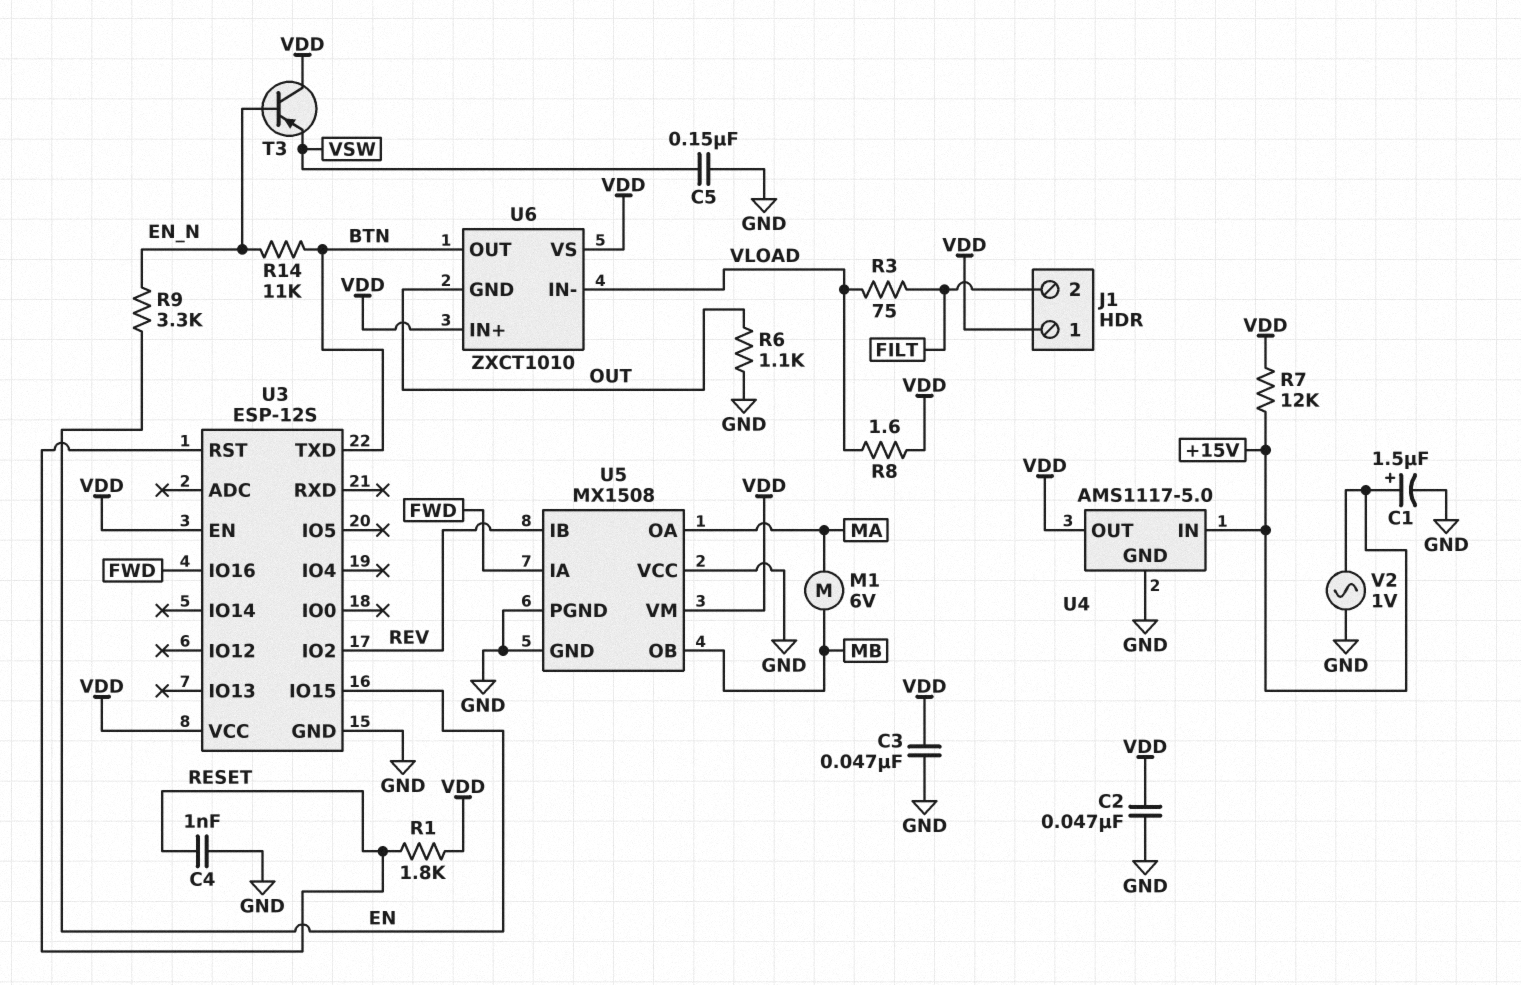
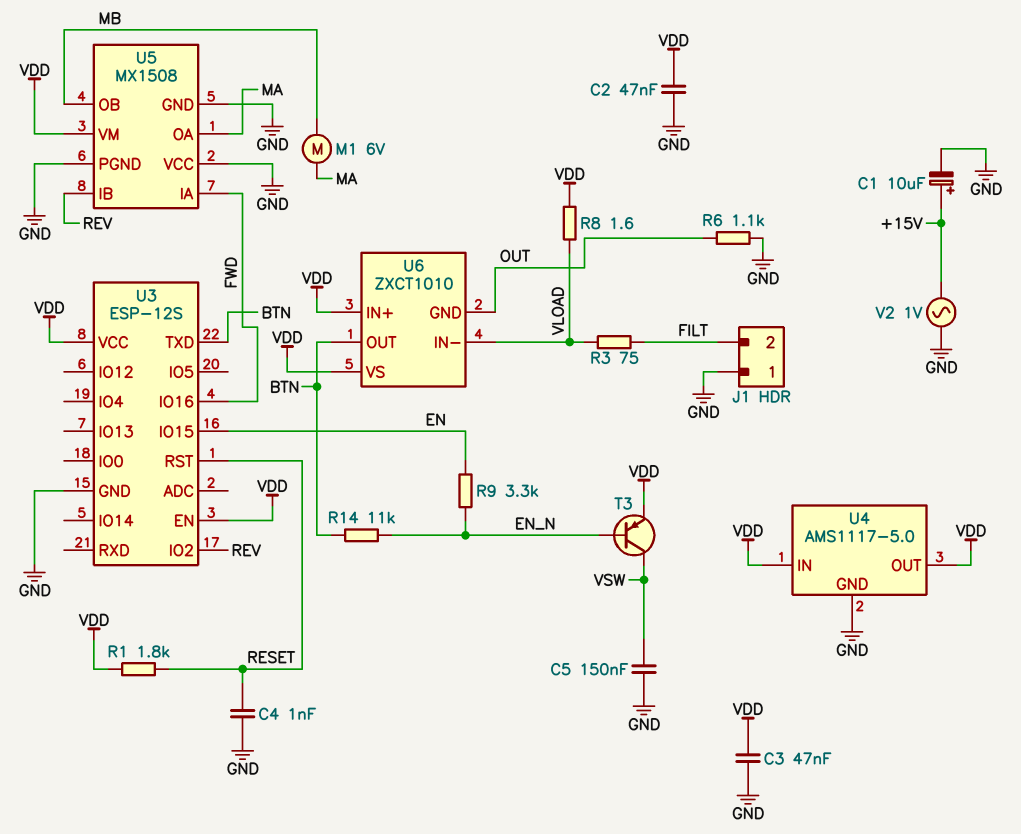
C1: 1.5uF (plus +15V, minus GND) -> 10uF (plus +15V, minus GND)
J1 pin 1: VDD -> GND
R7: 12k (+15V, VDD) -> none
T3: PNP (B EN_N, C VDD, E VSW) -> PNP (B EN_N, C VSW, E VDD)
U4 pin IN: +15V -> VDD

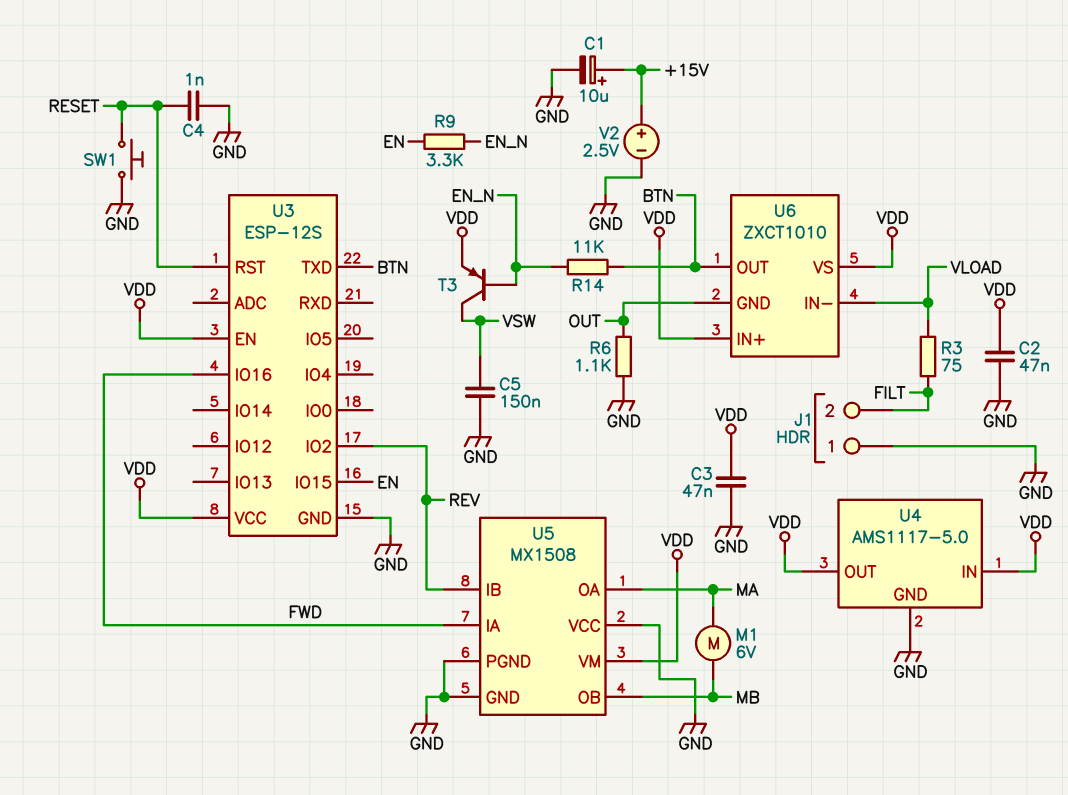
R1: 1.8k (RESET, VDD) -> none
R8: 1.6 (VDD, VLOAD) -> none
SW1: none -> button (GND, RESET)
V2: AC 1V (+15V, GND) -> 2.5V (plus +15V, minus GND)

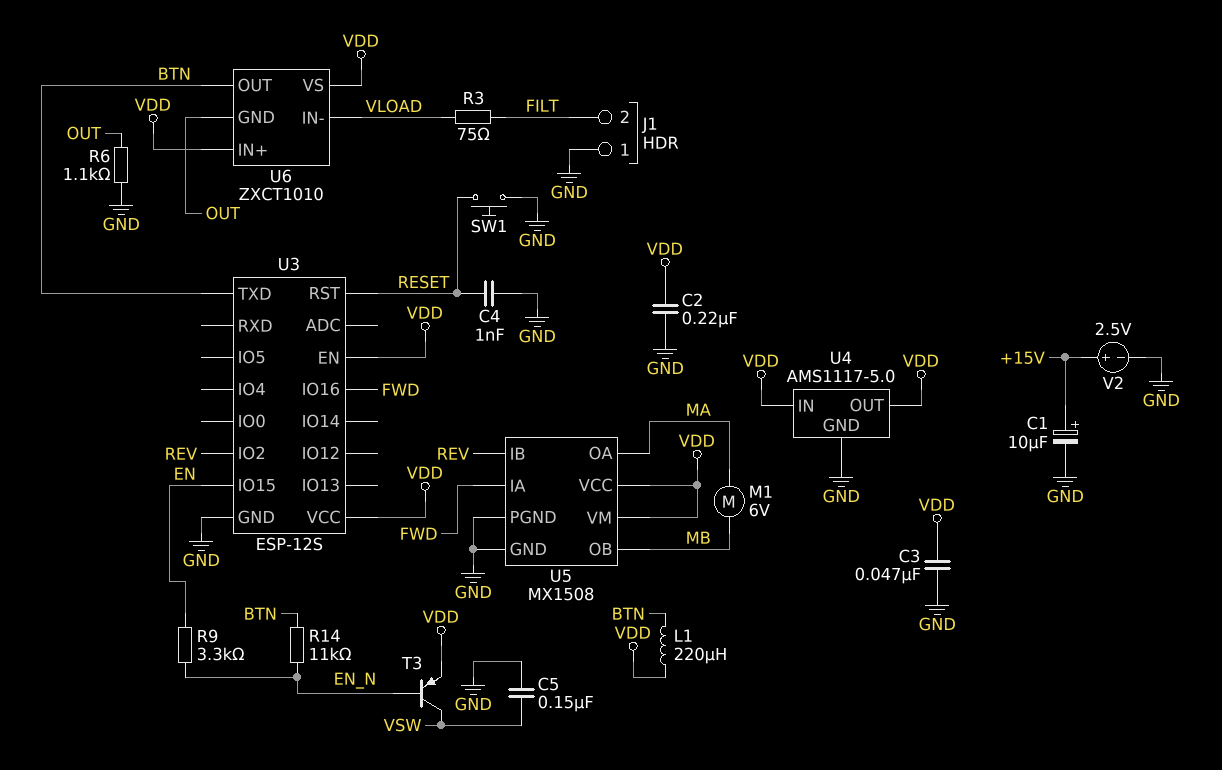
C2: 47nF (GND, VDD) -> 220nF (GND, VDD)
L1: none -> 220uH (BTN, VDD)
U5 pin VCC: GND -> VDD

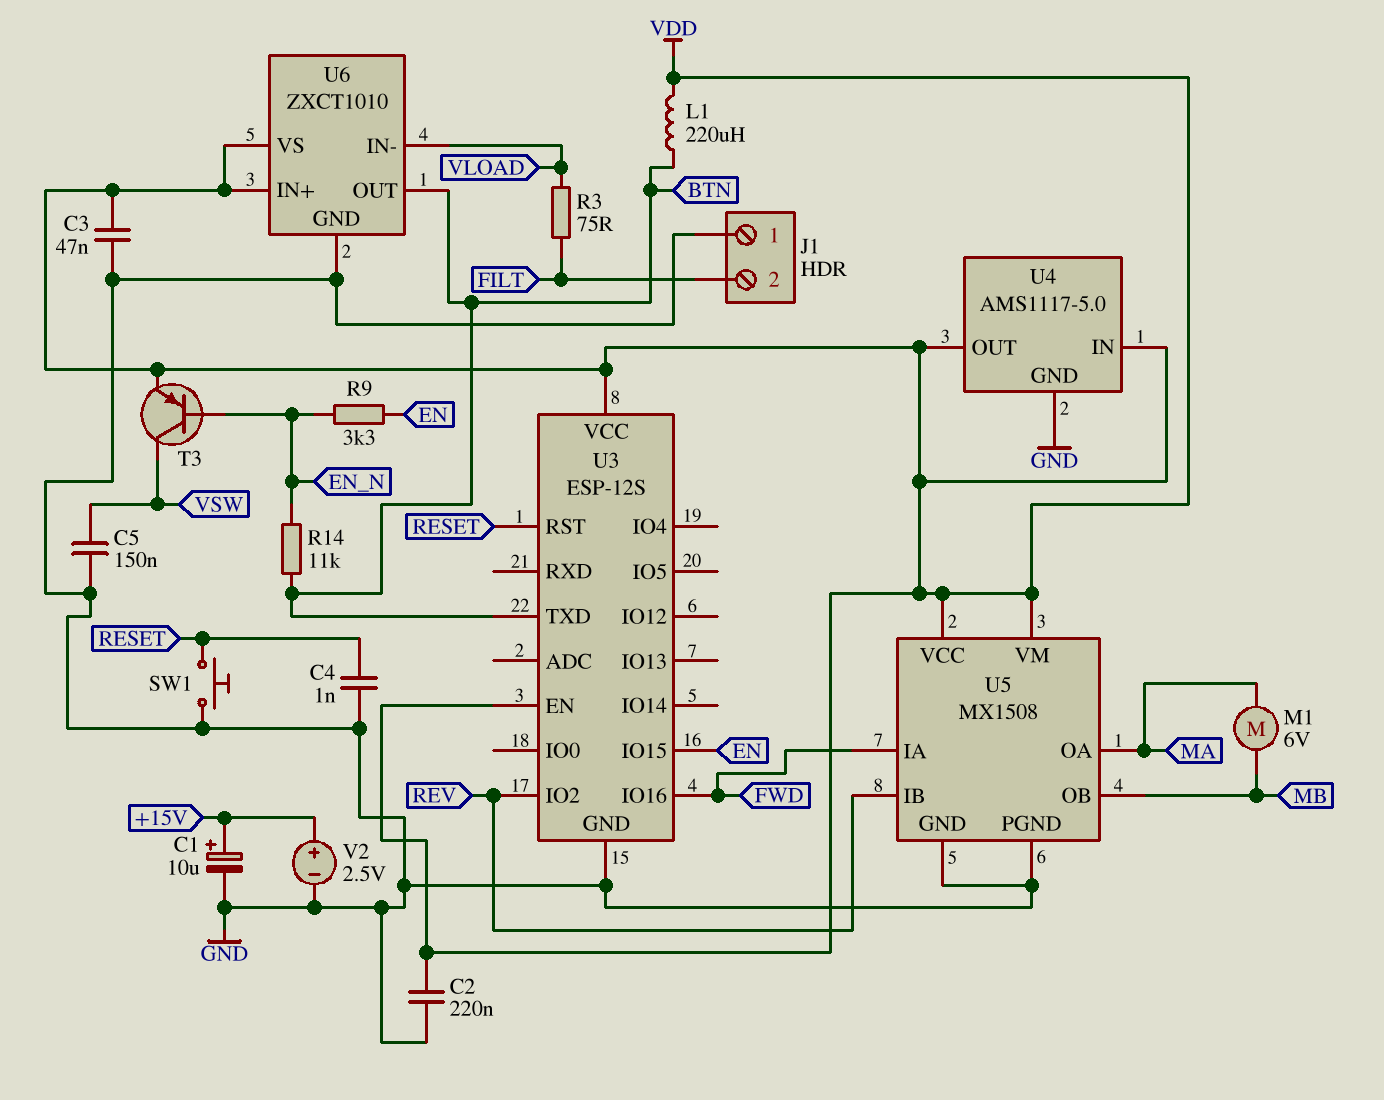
R6: 1.1k (GND, OUT) -> none
U6 pin GND: OUT -> GND

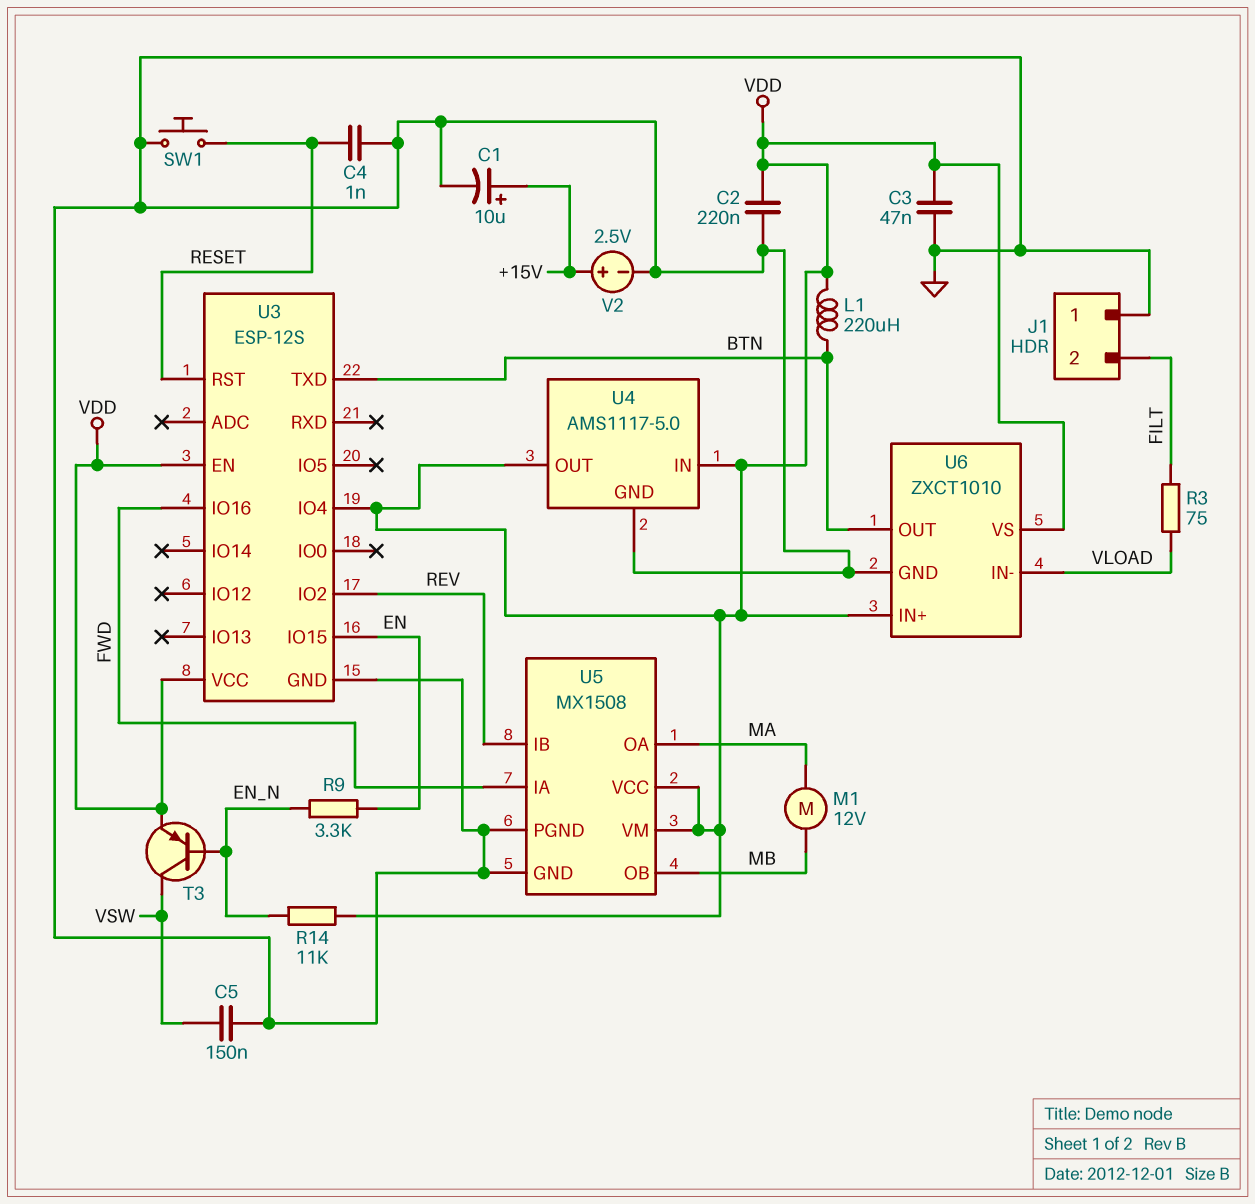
M1: motor 6V (MA, MB) -> motor 12V (MA, MB)
R14: 11k (BTN, EN_N) -> 11k (EN_N, VDD)
U3 pin IO4: none -> VDD

